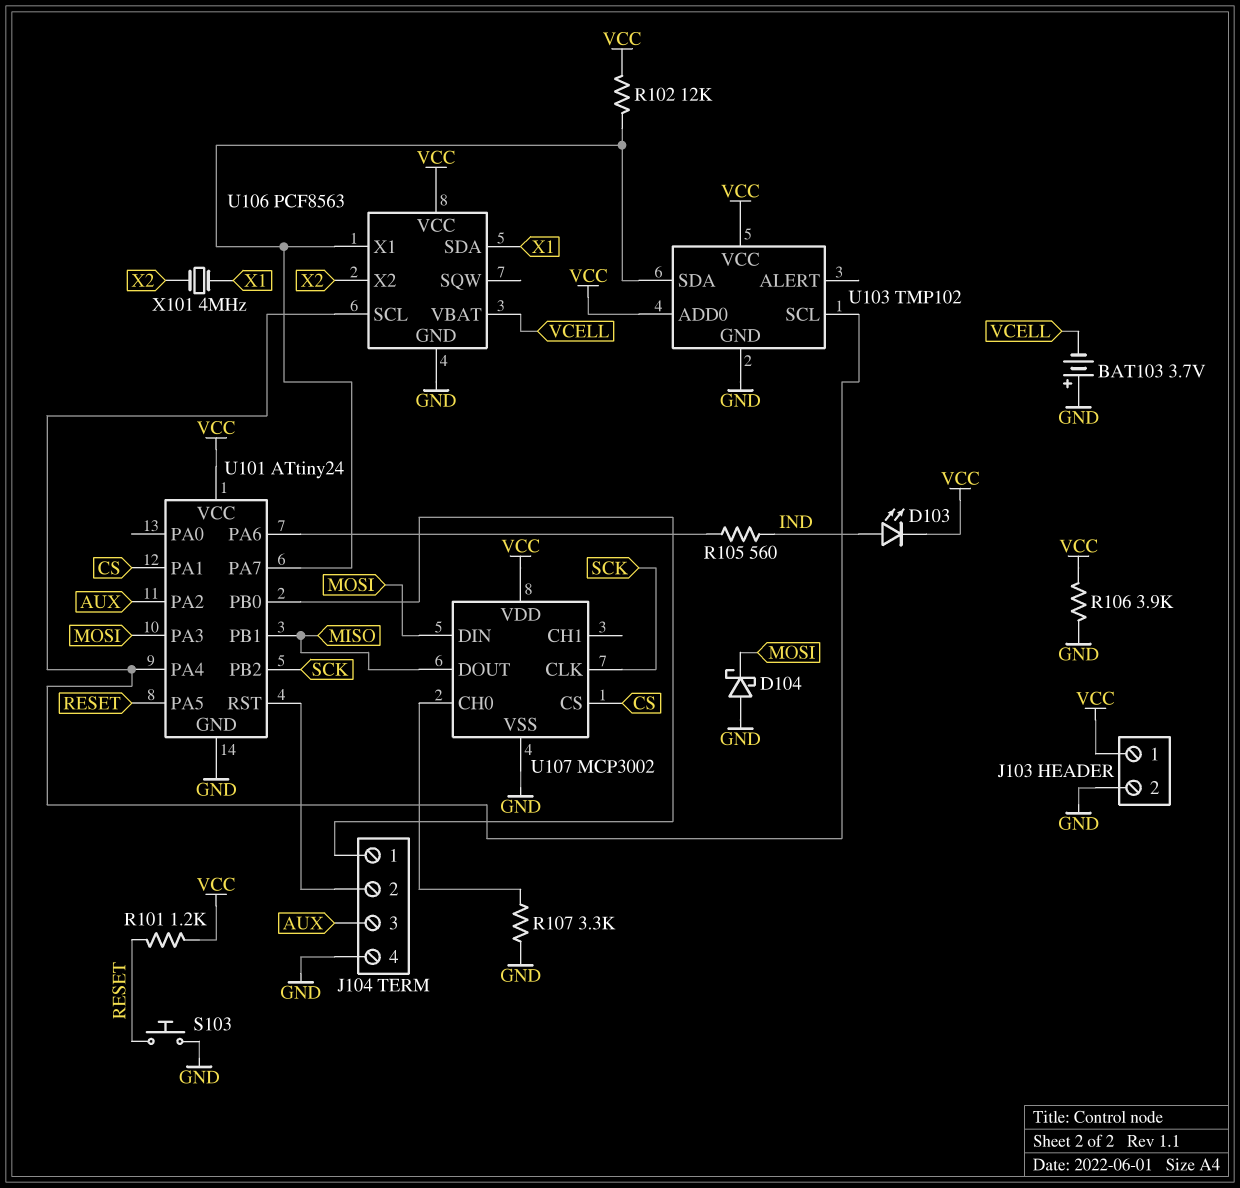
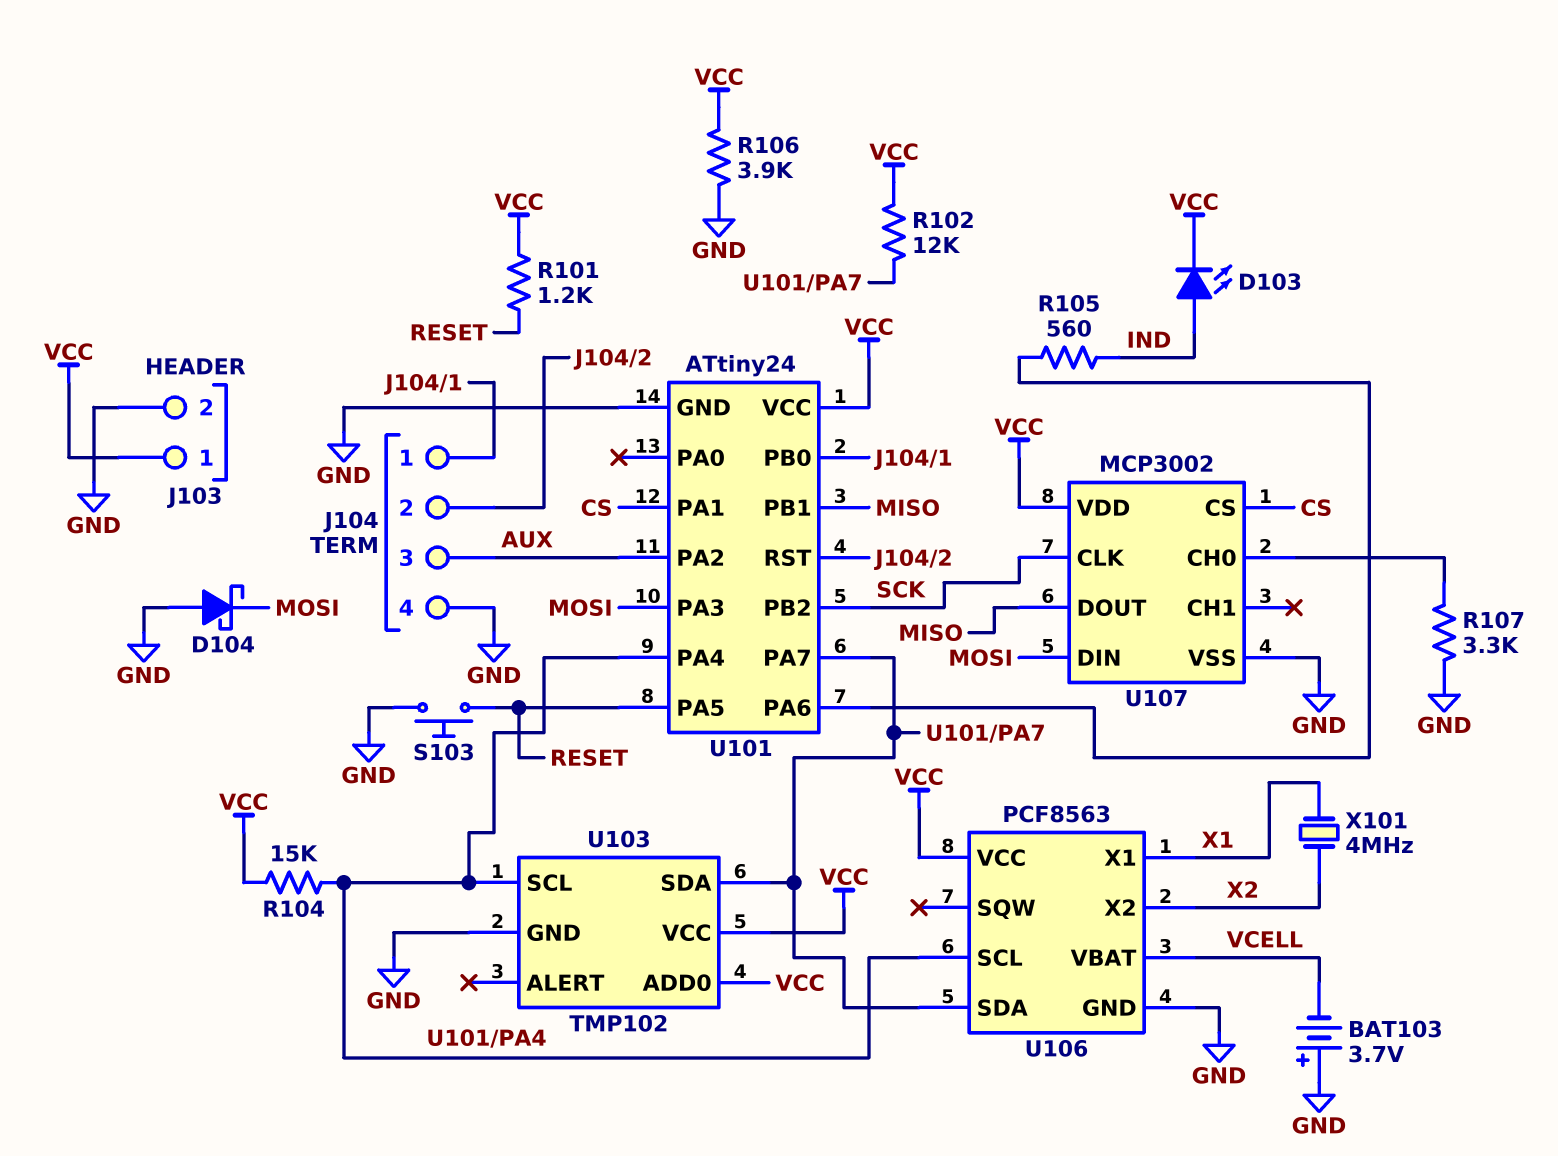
R104: none -> 15k (U101/PA4, VCC)
U106 pin SDA: X1 -> U101/PA7
U106 pin X1: U101/PA7 -> X1

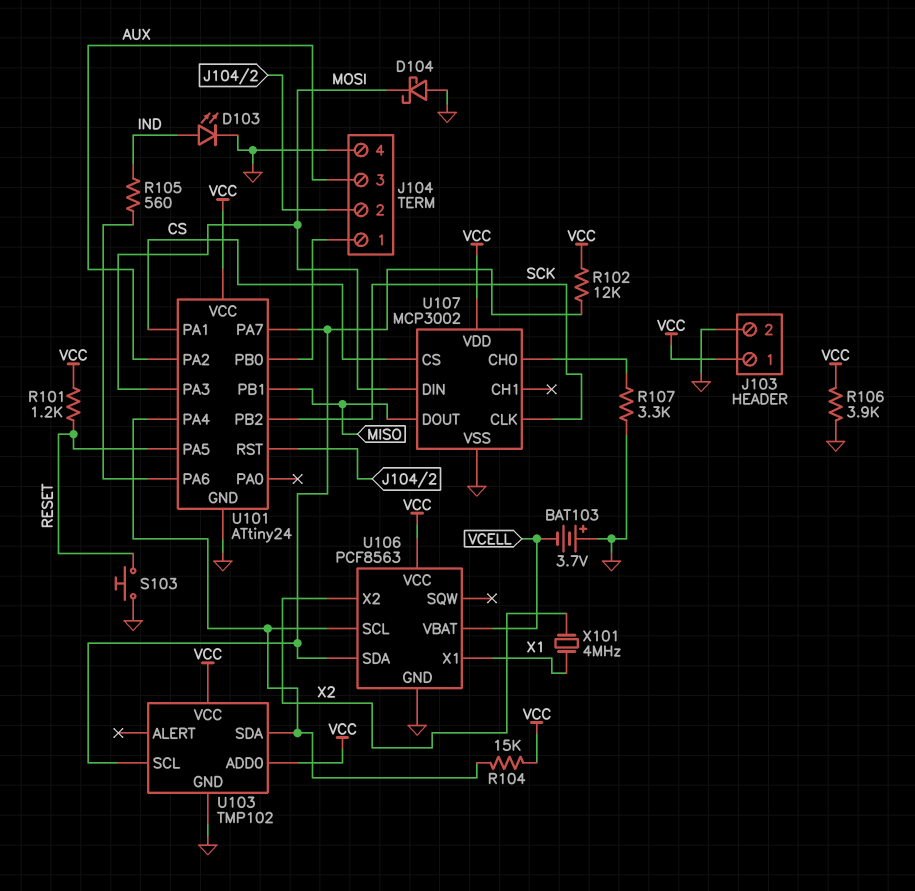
D103: LED (A IND, K VCC) -> LED (A IND, K GND)
U103 pin SCL: U101/PA4 -> U101/PA7
U103 pin SDA: U101/PA7 -> U101/PA4

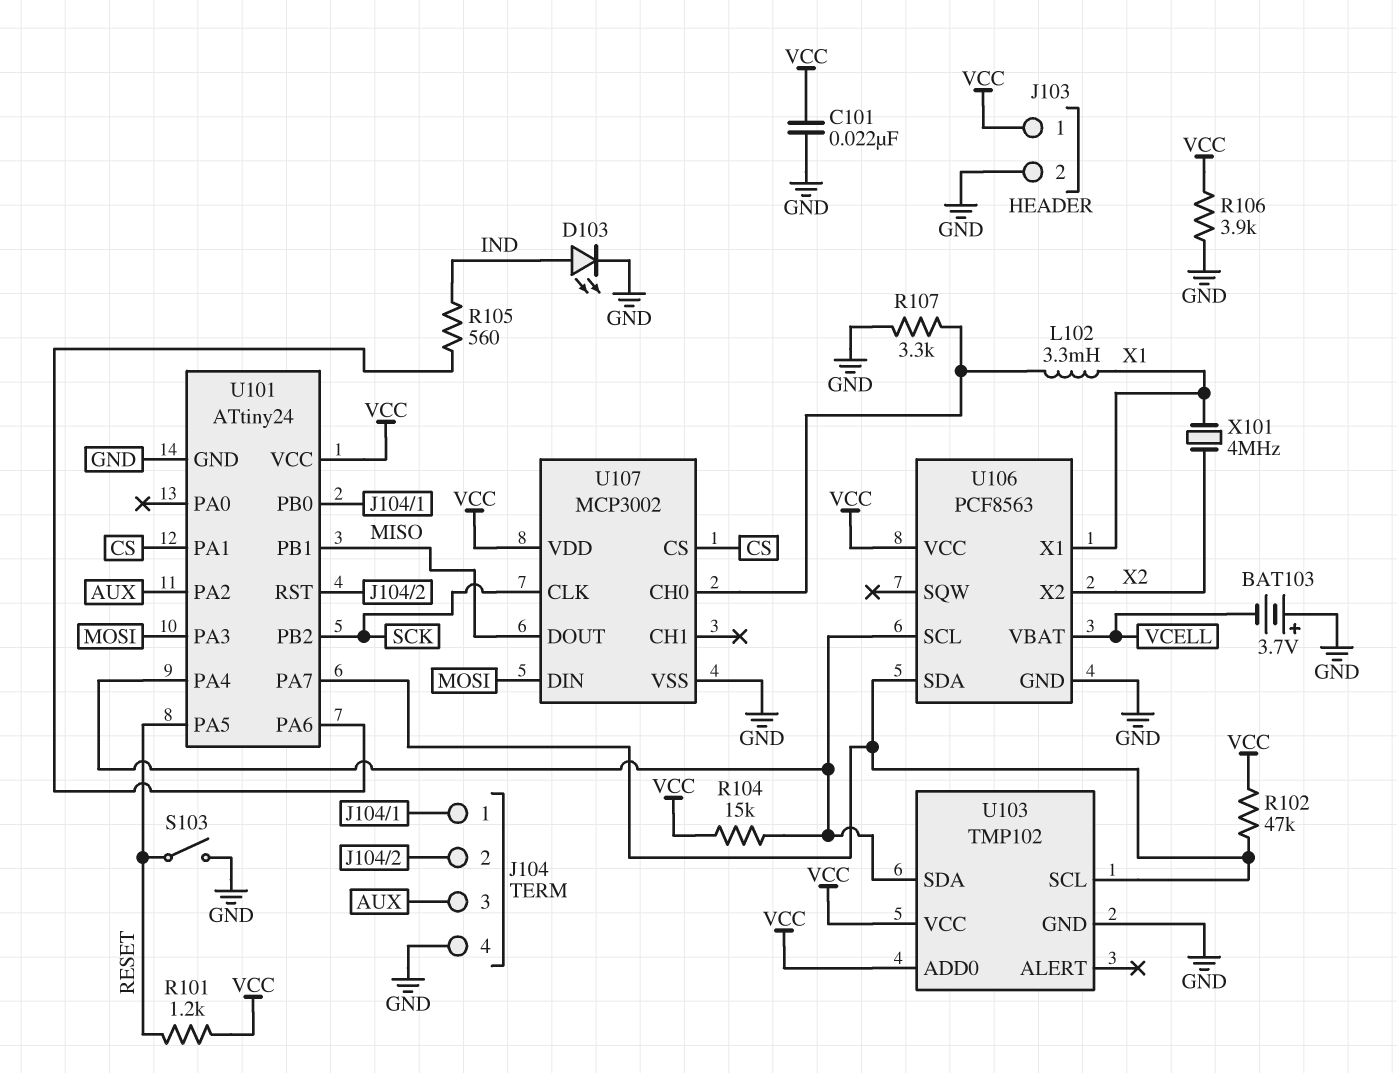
C101: none -> 22nF (GND, VCC)
D104: schottky (A GND, K MOSI) -> none
L102: none -> 3.3mH (U107/CH0, X1)
R102: 12k (U101/PA7, VCC) -> 47k (U101/PA7, VCC)
S103: button (GND, RESET) -> switch (GND, RESET)

